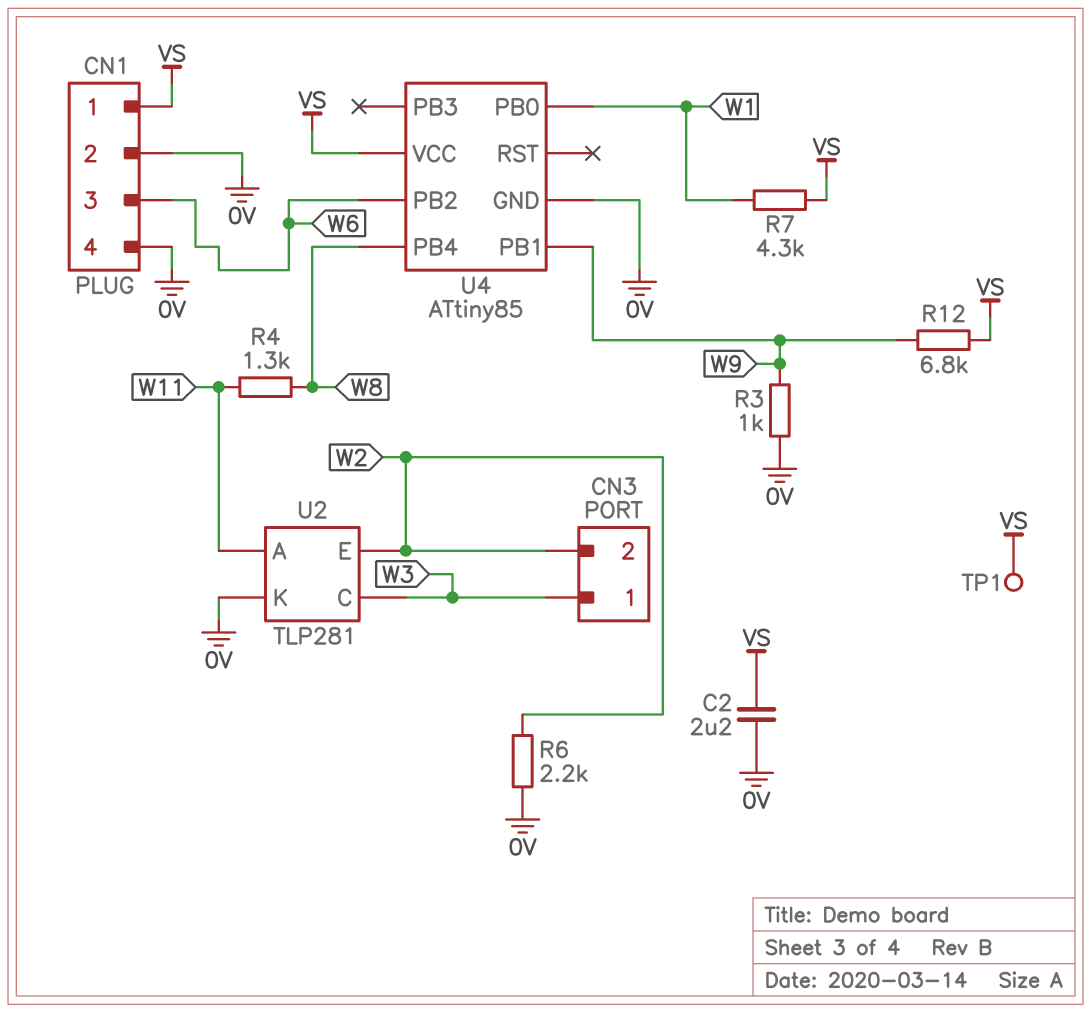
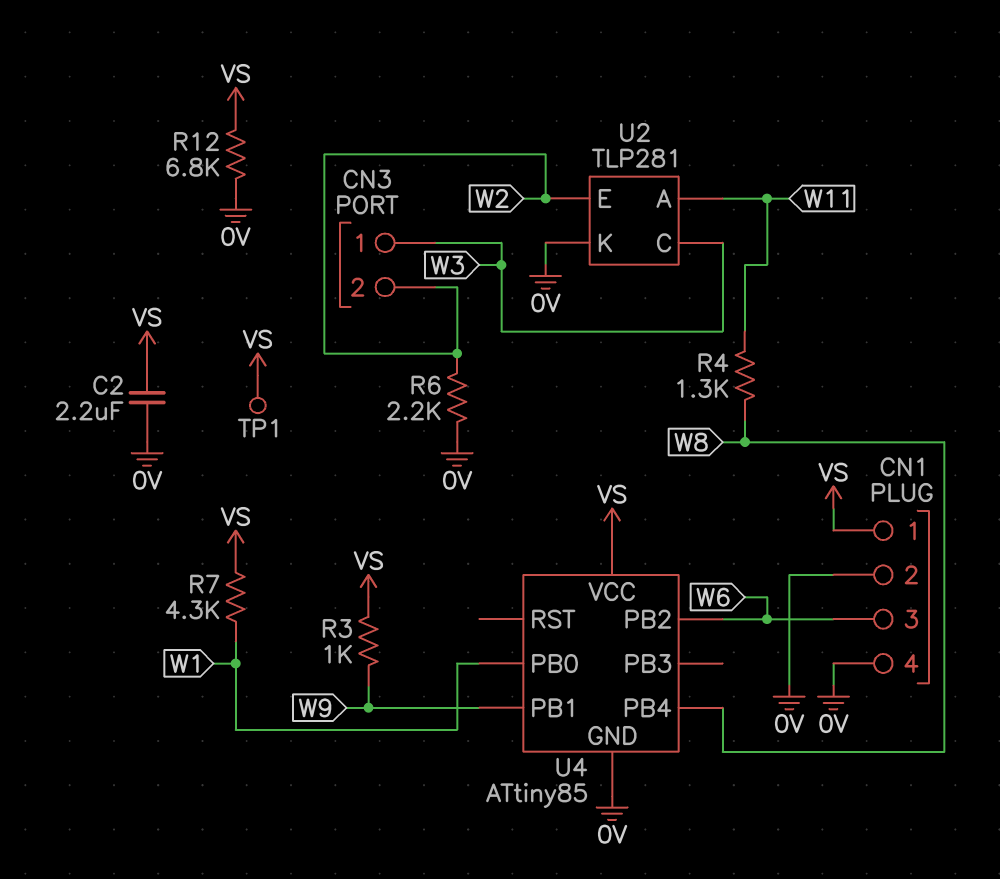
R3: 1k (0V, W9) -> 1k (VS, W9)
R12: 6.8k (VS, W9) -> 6.8k (0V, VS)

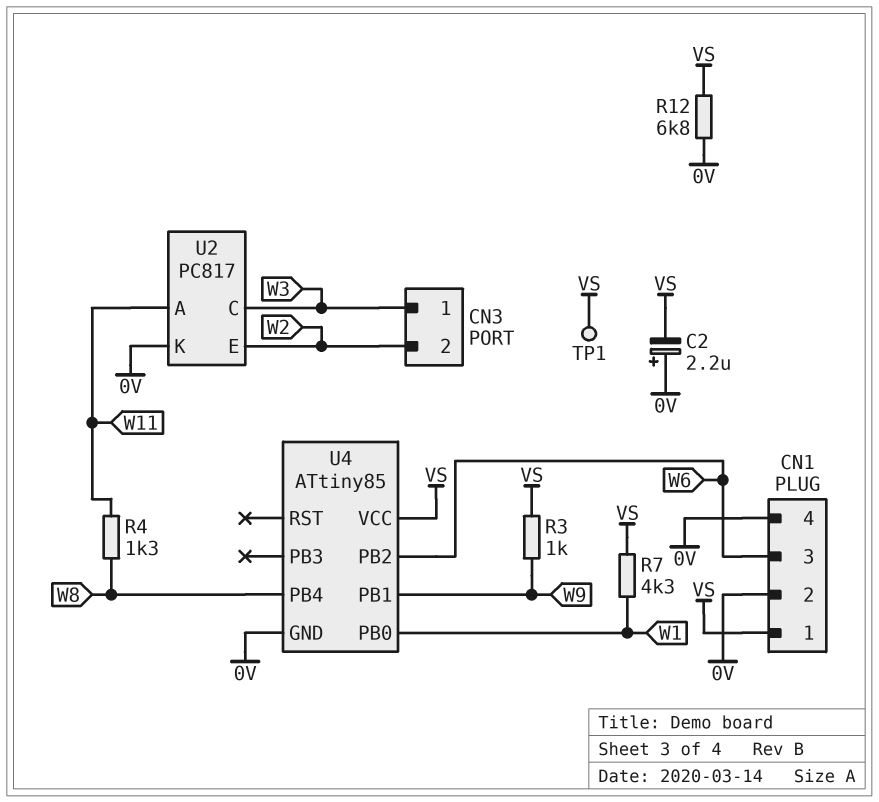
C2: 2.2uF (0V, VS) -> 2.2uF (plus 0V, minus VS)
R6: 2.2k (0V, W2) -> none
U2: TLP281 -> PC817

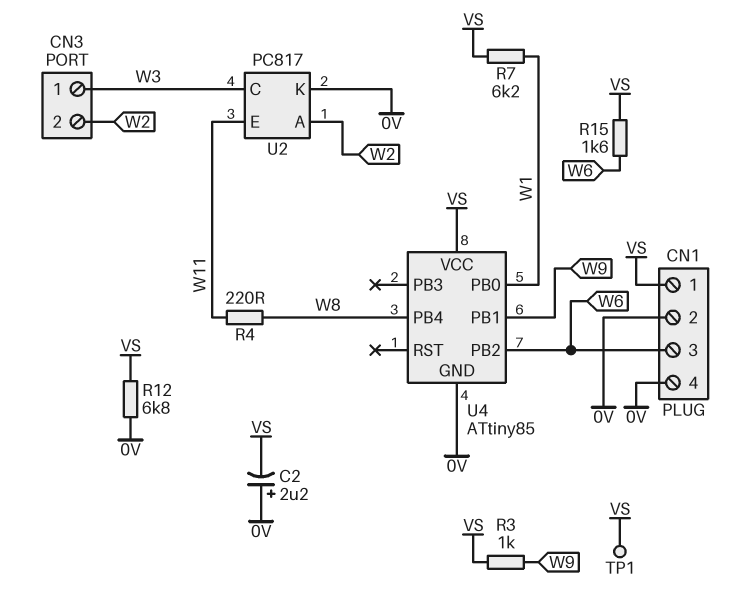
R4: 1.3k (W8, W11) -> 220 (W8, W11)
R7: 4.3k (VS, W1) -> 6.2k (VS, W1)
R15: none -> 1.6k (VS, W6)
U2 pin A: W11 -> W2
U2 pin E: W2 -> W11

